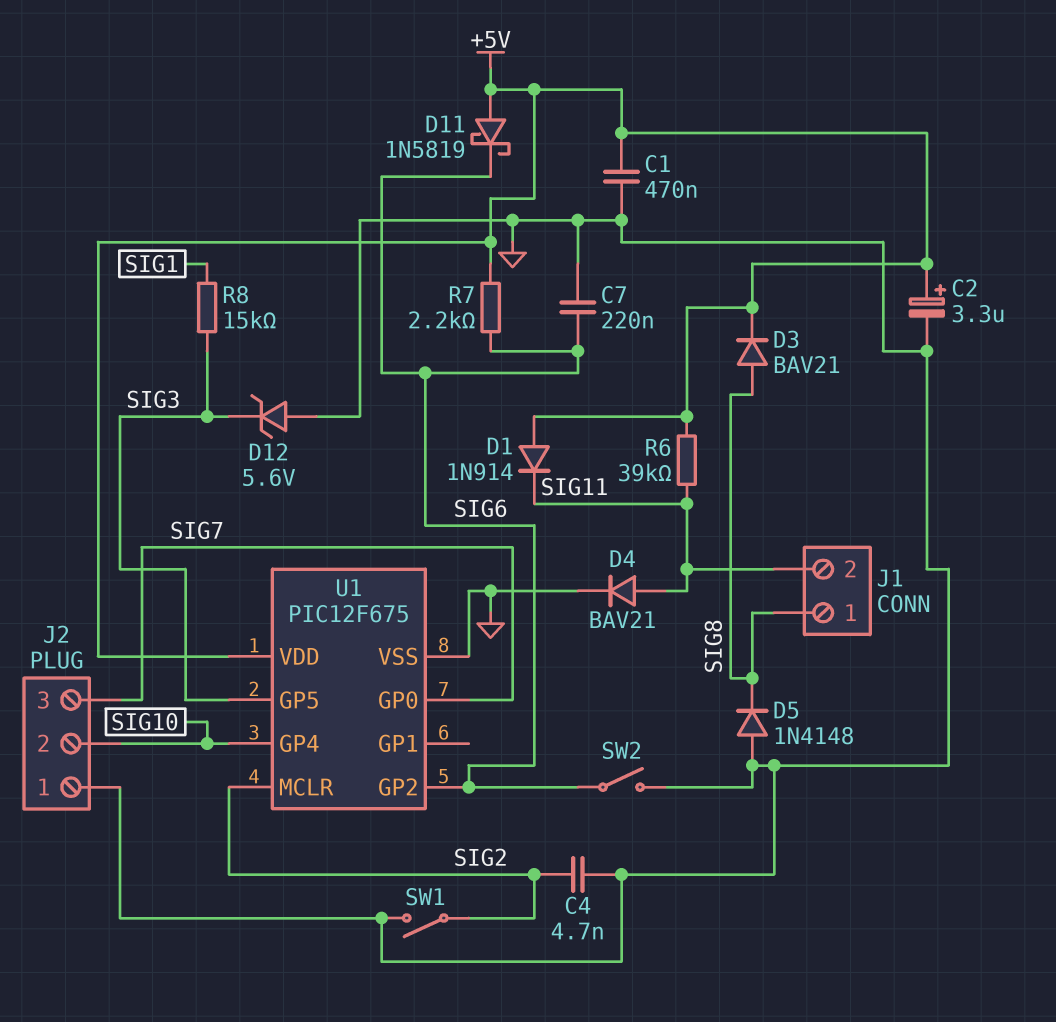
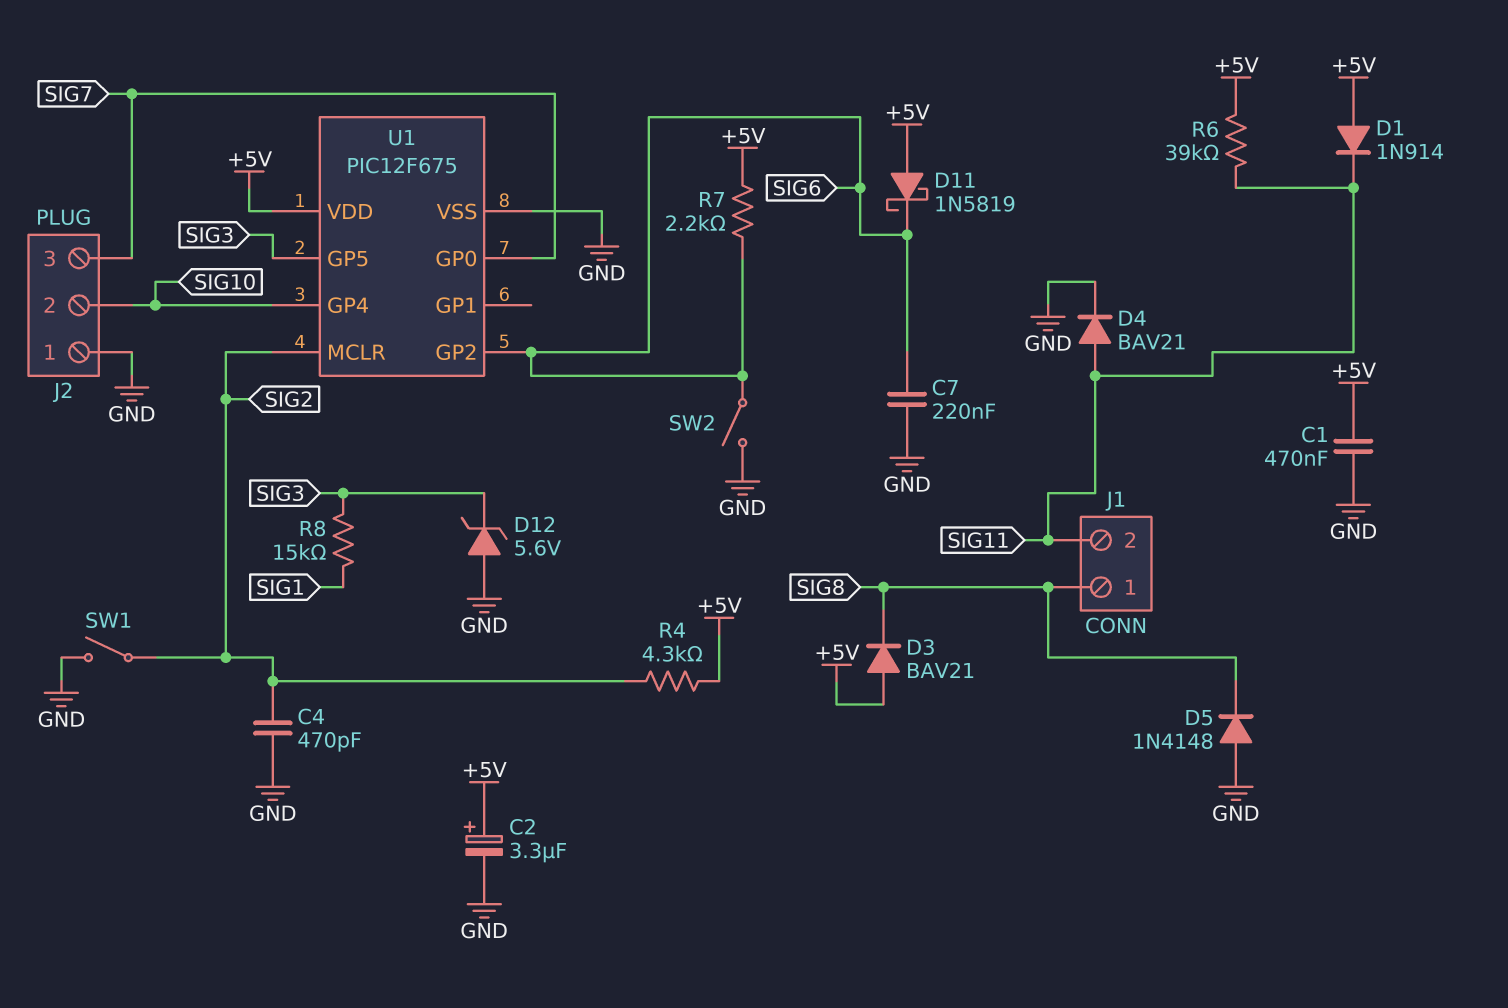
C4: 4.7nF (GND, SIG2) -> 470pF (GND, SIG2)
D3: diode BAV21 (A SIG8, K +5V) -> diode BAV21 (A +5V, K SIG8)
R4: none -> 4.3k (+5V, SIG2)

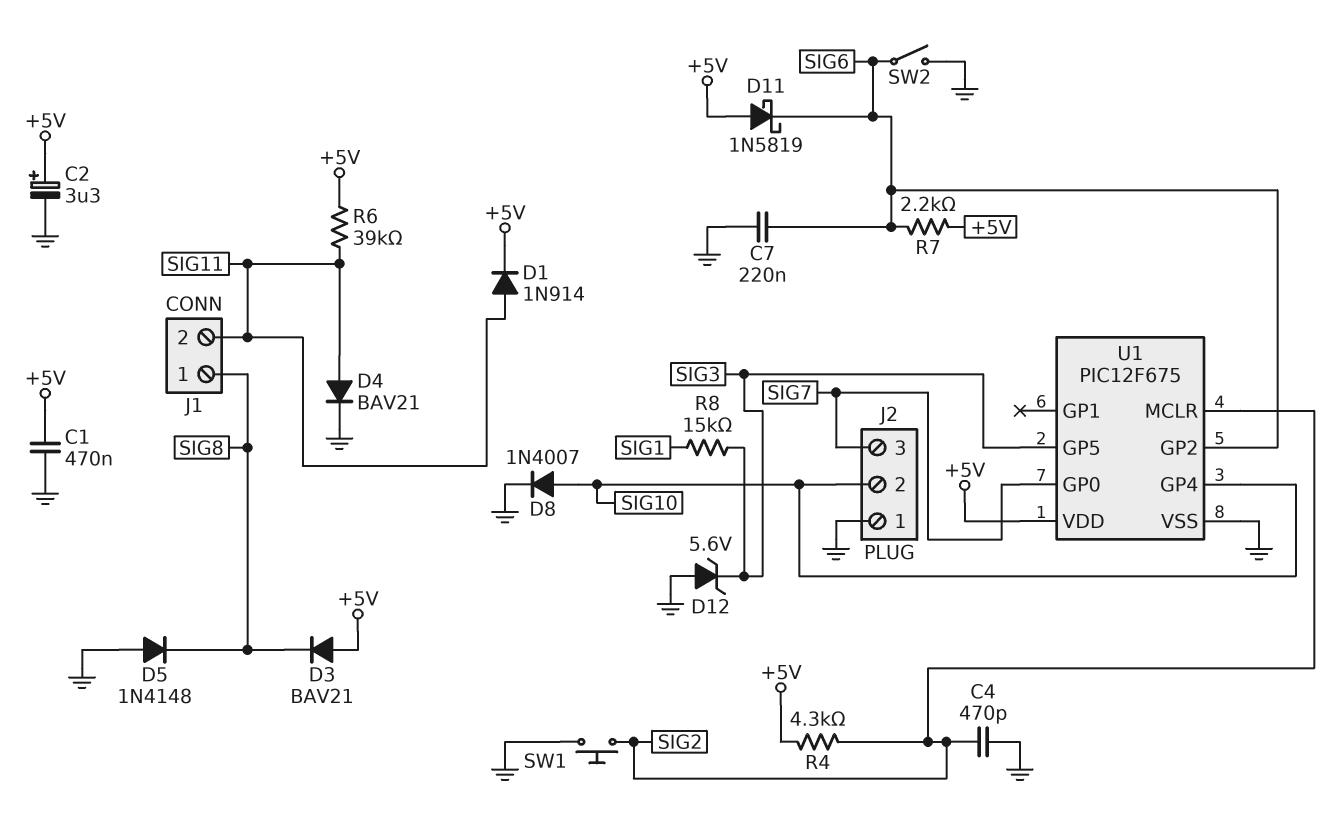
D1: diode 1N914 (A +5V, K SIG11) -> diode 1N914 (A SIG11, K +5V)
D8: none -> diode 1N4007 (A SIG10, K GND)
SW1: switch (GND, SIG2) -> button (GND, SIG2)

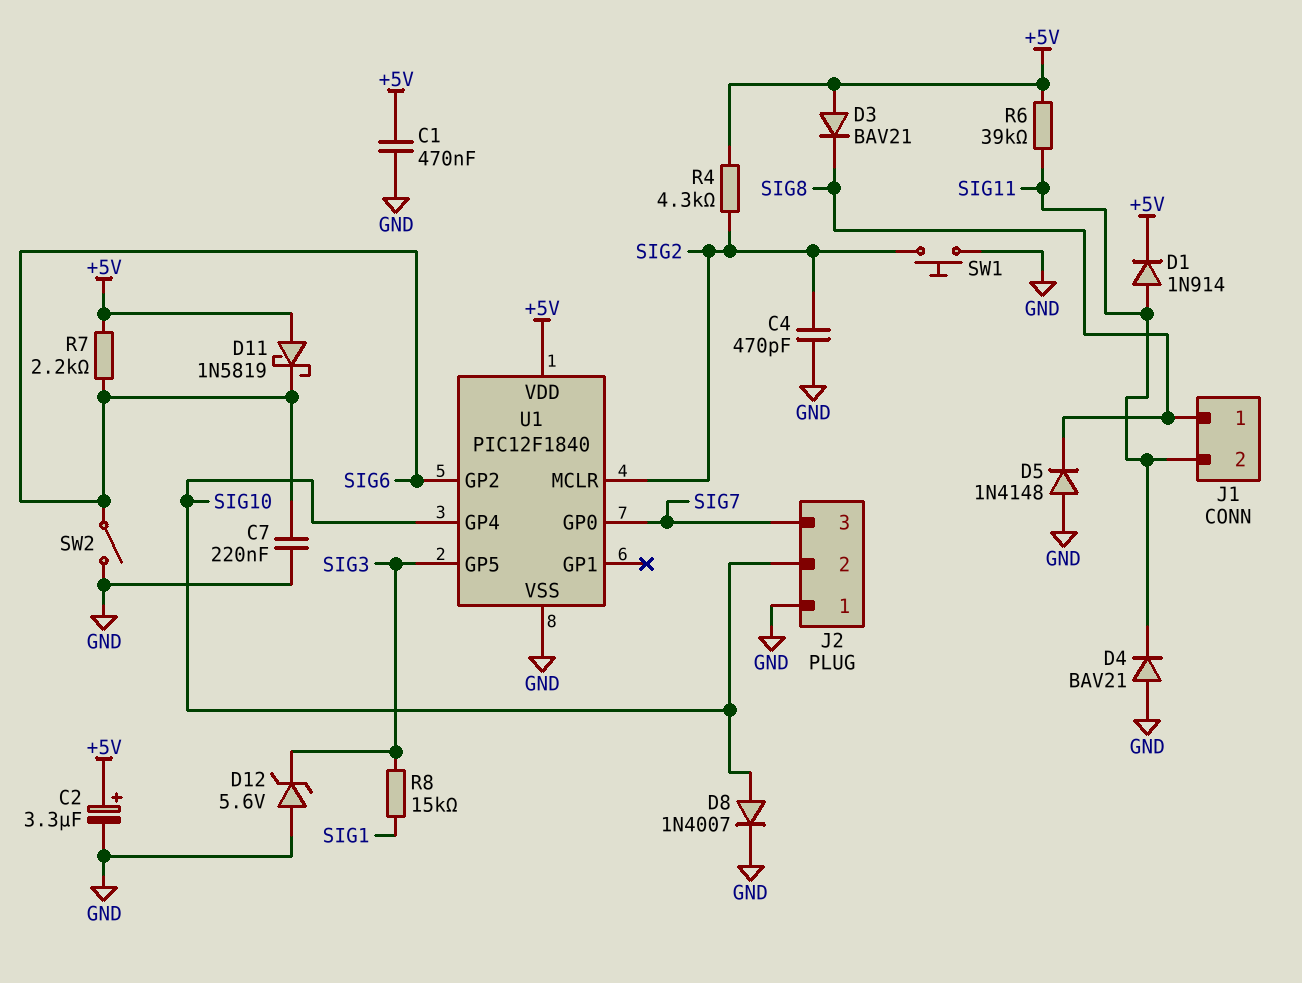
D4: diode BAV21 (A SIG11, K GND) -> diode BAV21 (A GND, K SIG11)
U1: PIC12F675 -> PIC12F1840

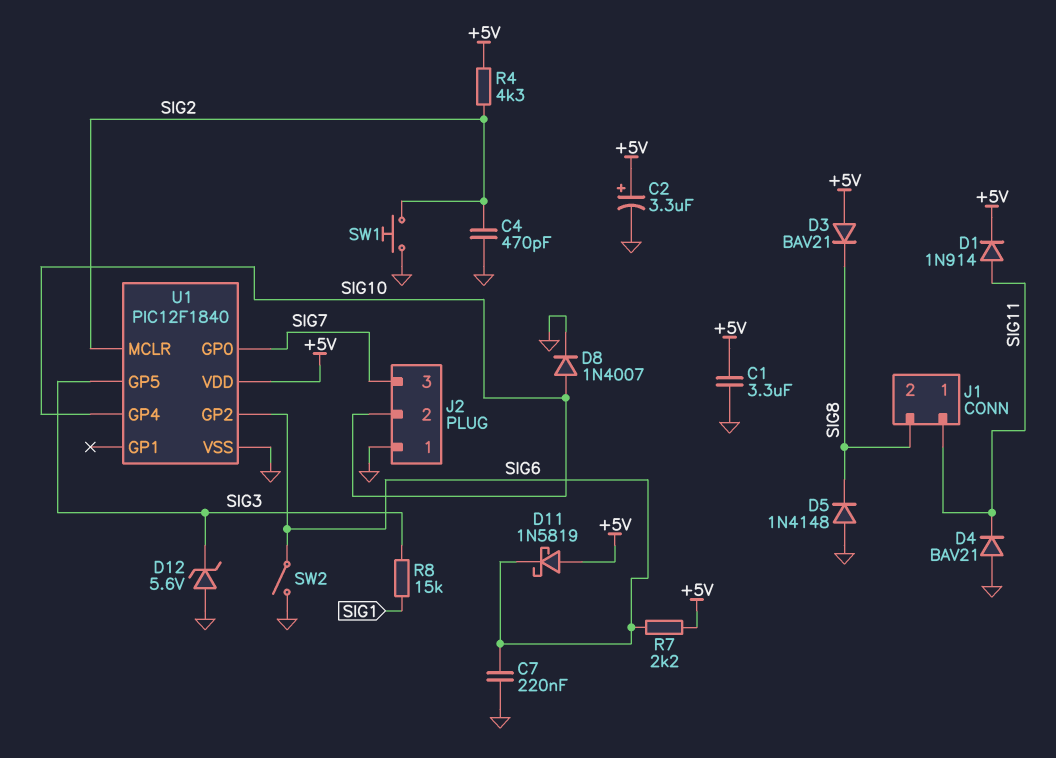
C1: 470nF (+5V, GND) -> 3.3uF (+5V, GND)
J1 pin 1: SIG8 -> SIG11
J1 pin 2: SIG11 -> SIG8
R6: 39k (+5V, SIG11) -> none

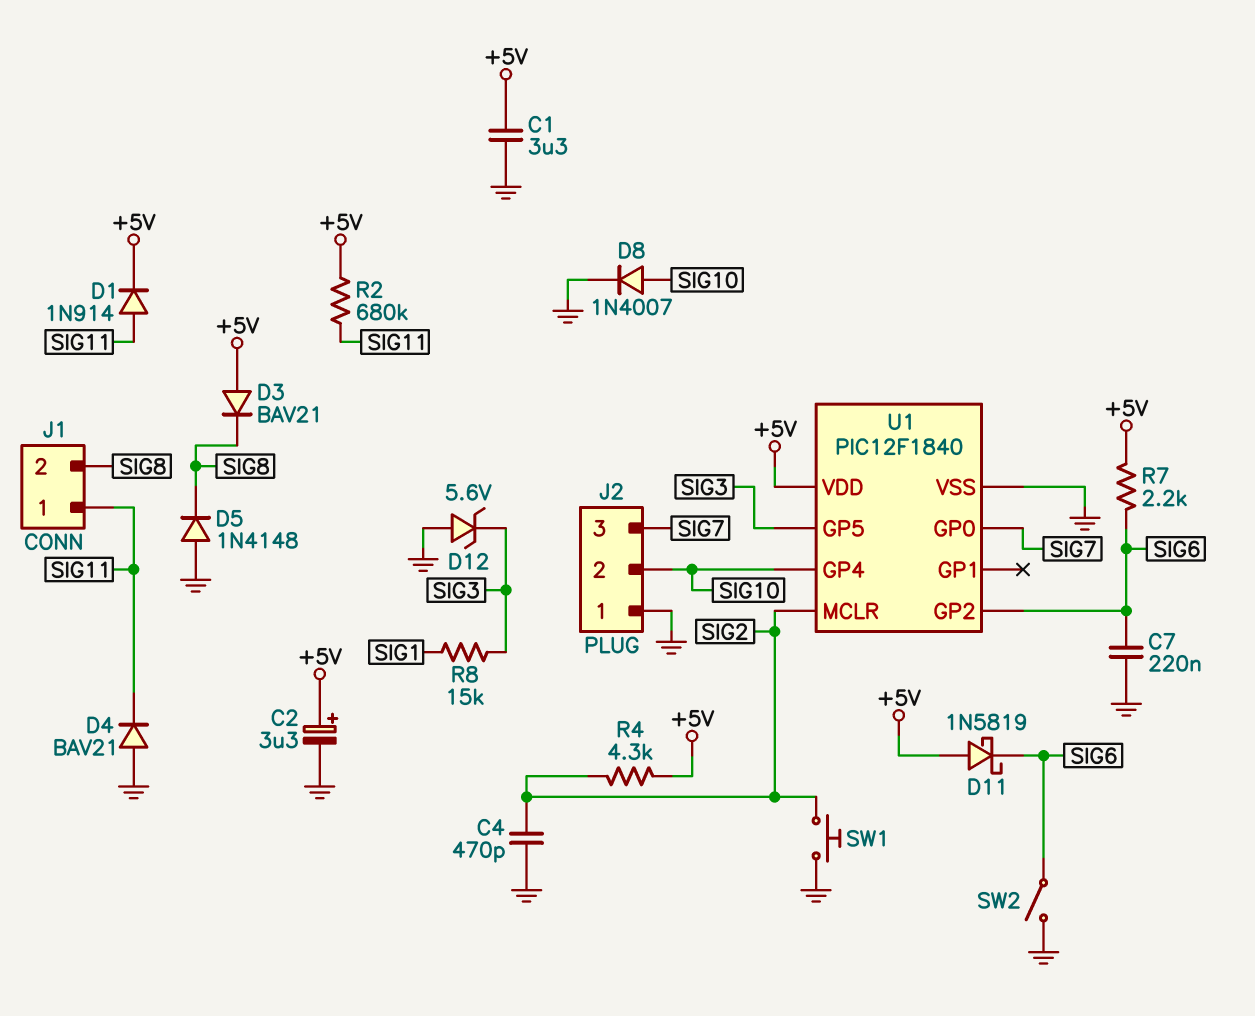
R2: none -> 680k (+5V, SIG11)

